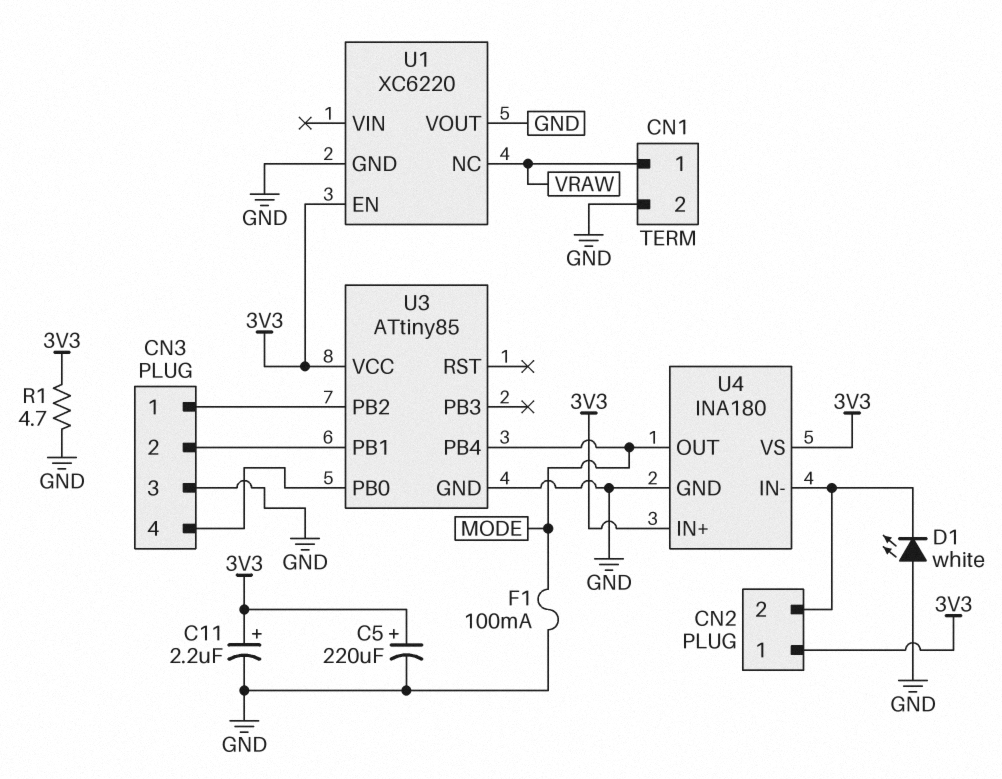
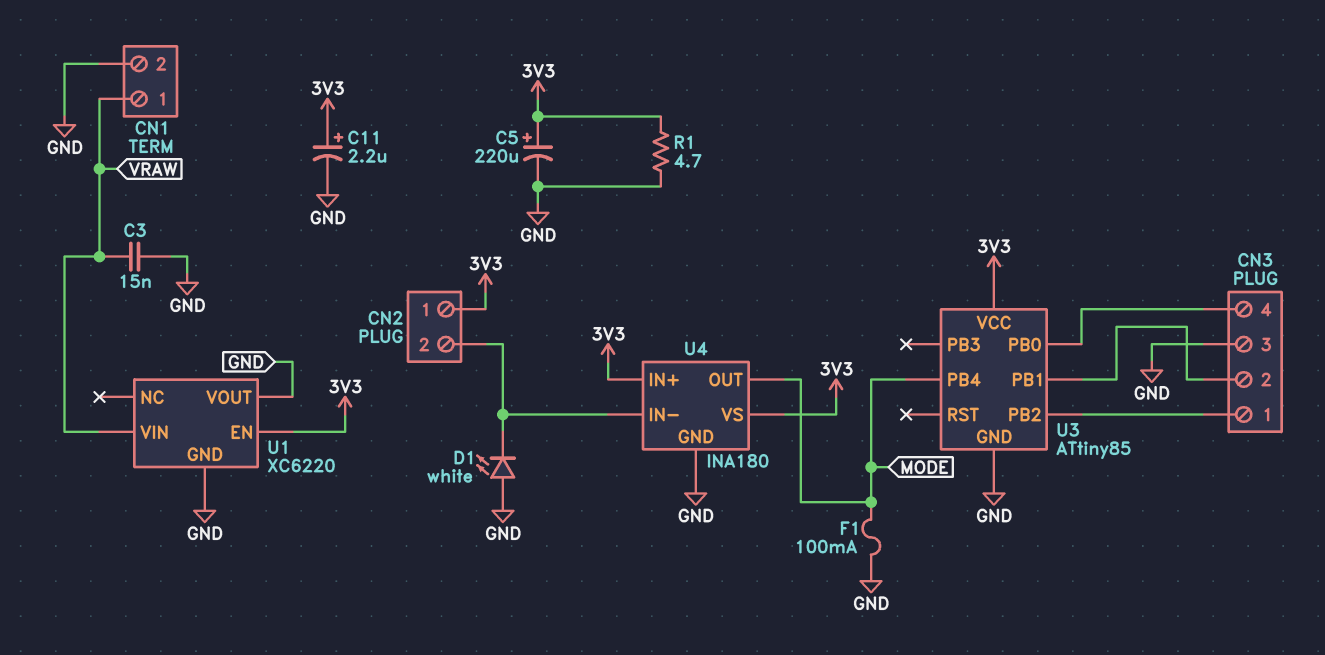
C3: none -> 15nF (GND, VRAW)
U1 pin NC: VRAW -> none
U1 pin VIN: none -> VRAW

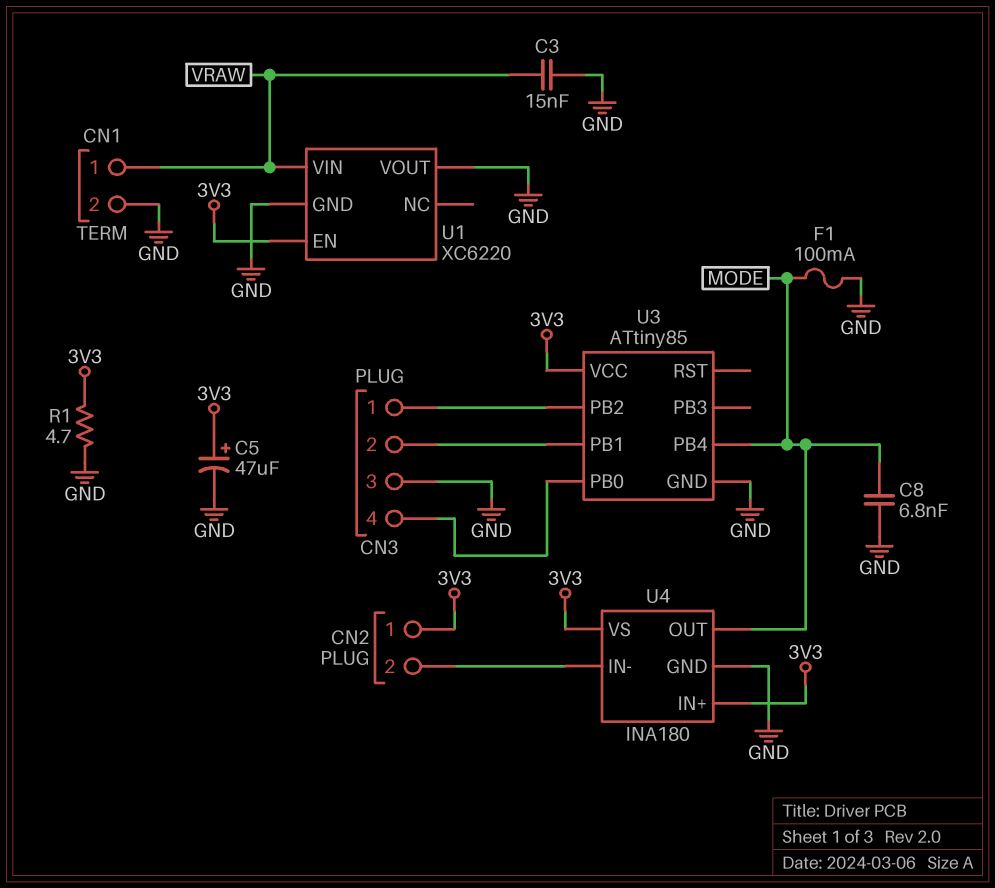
C5: 220uF (plus 3V3, minus GND) -> 47uF (plus 3V3, minus GND)
C8: none -> 6.8nF (GND, MODE)
C11: 2.2uF (plus 3V3, minus GND) -> none
D1: LED white (A GND, K CN2/2) -> none

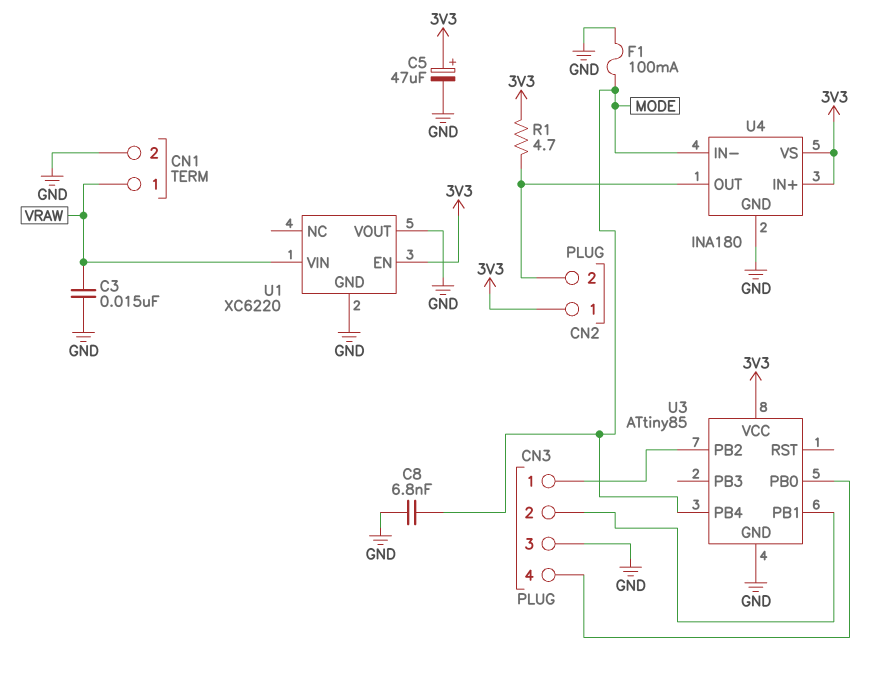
R1: 4.7 (3V3, GND) -> 4.7 (3V3, CN2/2)
U4 pin IN-: CN2/2 -> MODE
U4 pin OUT: MODE -> CN2/2

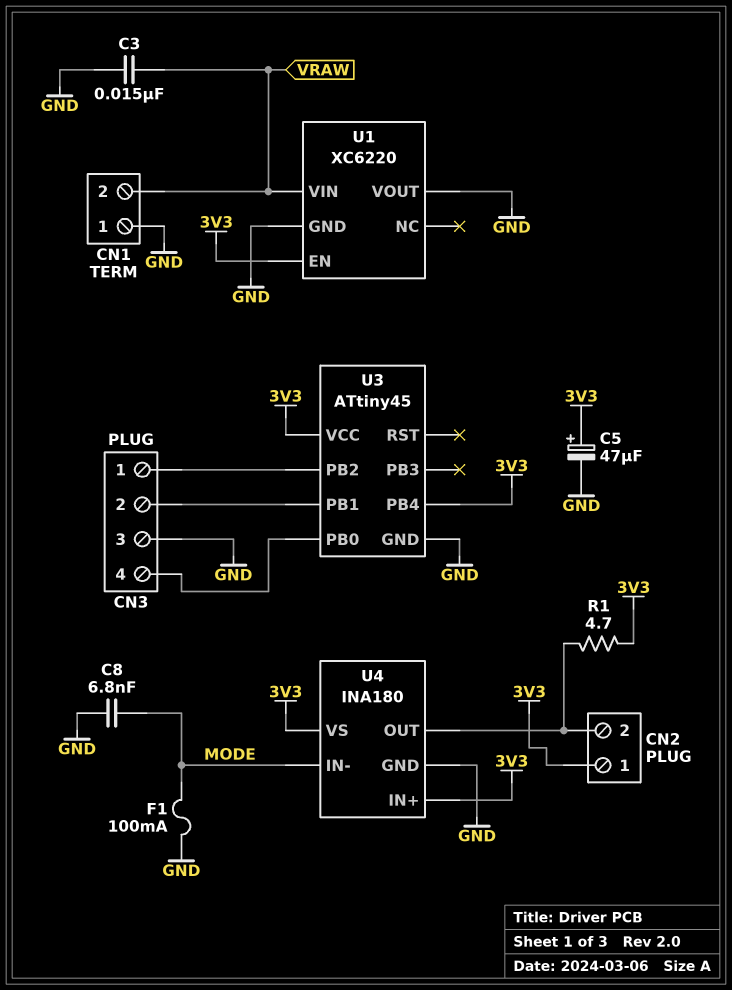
CN1 pin 1: VRAW -> GND
CN1 pin 2: GND -> VRAW
U3: ATtiny85 -> ATtiny45
U3 pin PB4: MODE -> 3V3

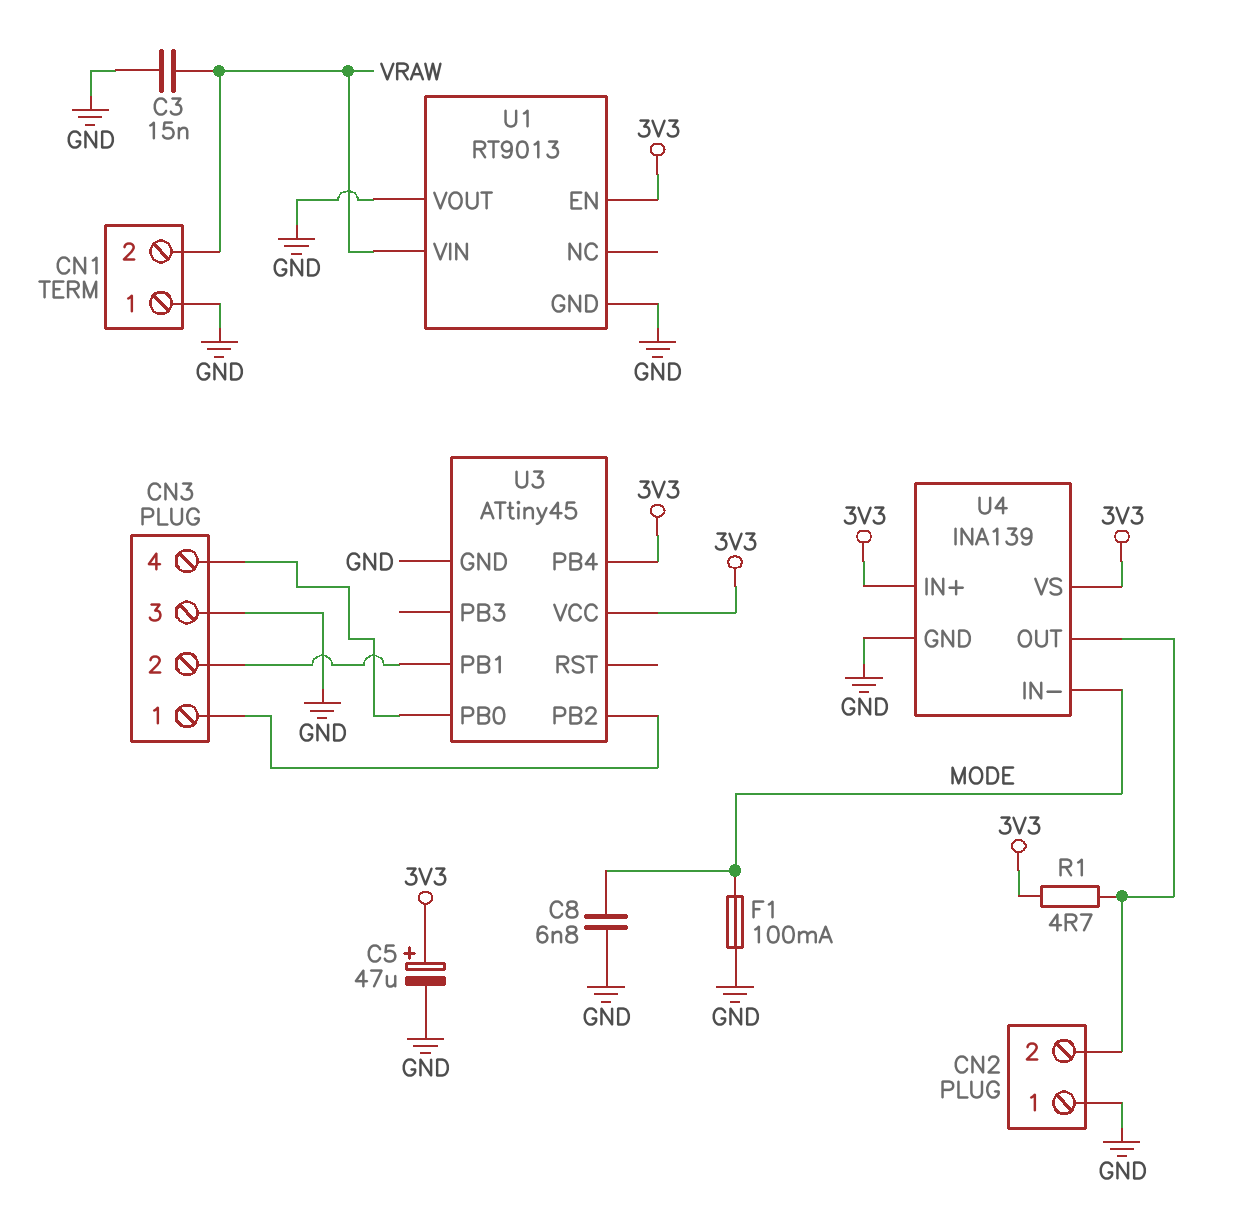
CN2 pin 1: 3V3 -> GND
U1: XC6220 -> RT9013
U4: INA180 -> INA139

